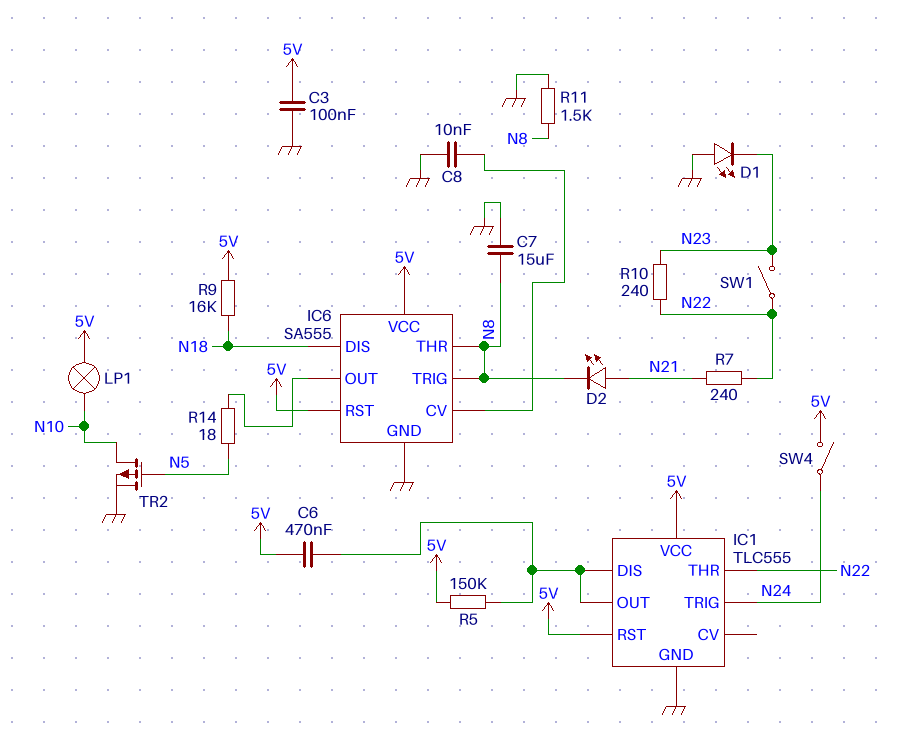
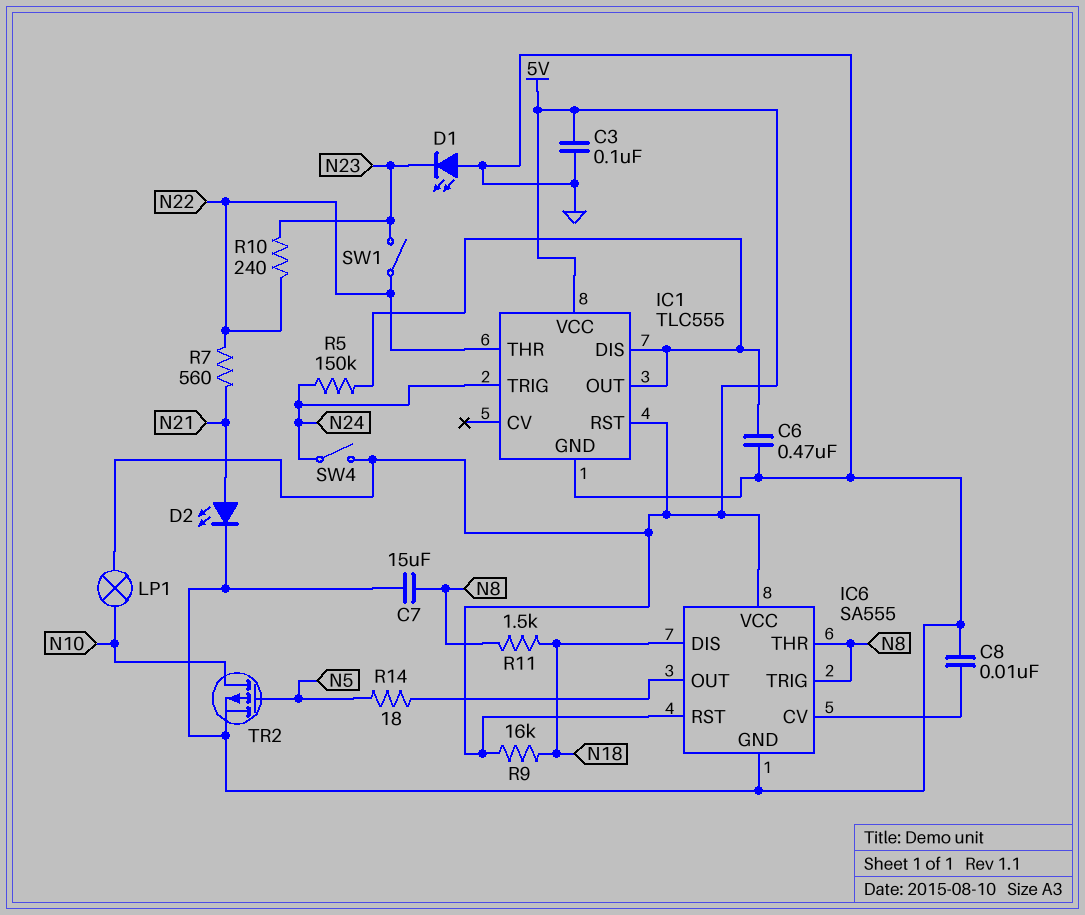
C6: 470nF (5V, IC1/DIS) -> 470nF (GND, IC1/DIS)
D2: LED (A N21, K N8) -> LED (A N21, K GND)
R5: 150k (5V, IC1/DIS) -> 150k (IC1/DIS, N24)
R7: 240 (N21, N22) -> 560 (N21, N22)
R11: 1.5k (GND, N8) -> 1.5k (N8, N18)

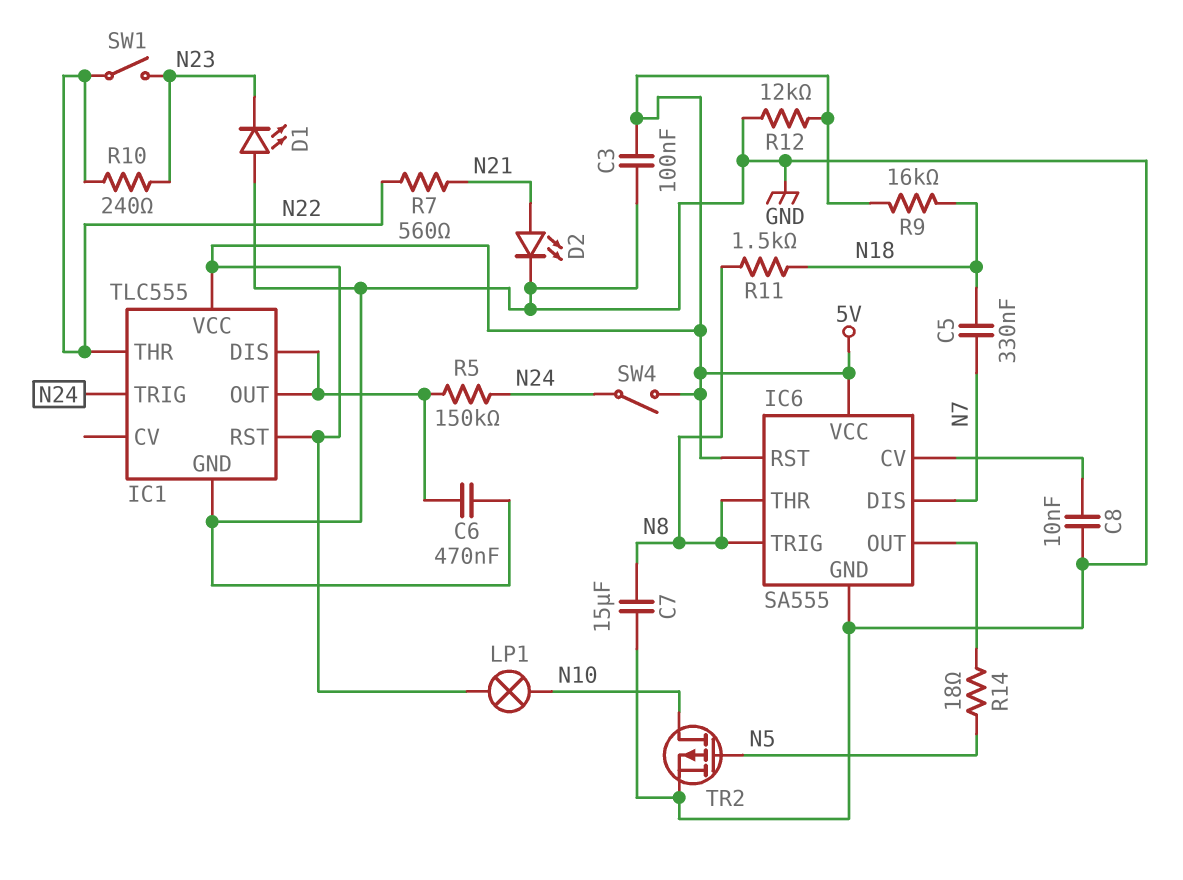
C5: none -> 330nF (N7, N18)
IC6 pin DIS: N18 -> N7
R12: none -> 12k (5V, GND)

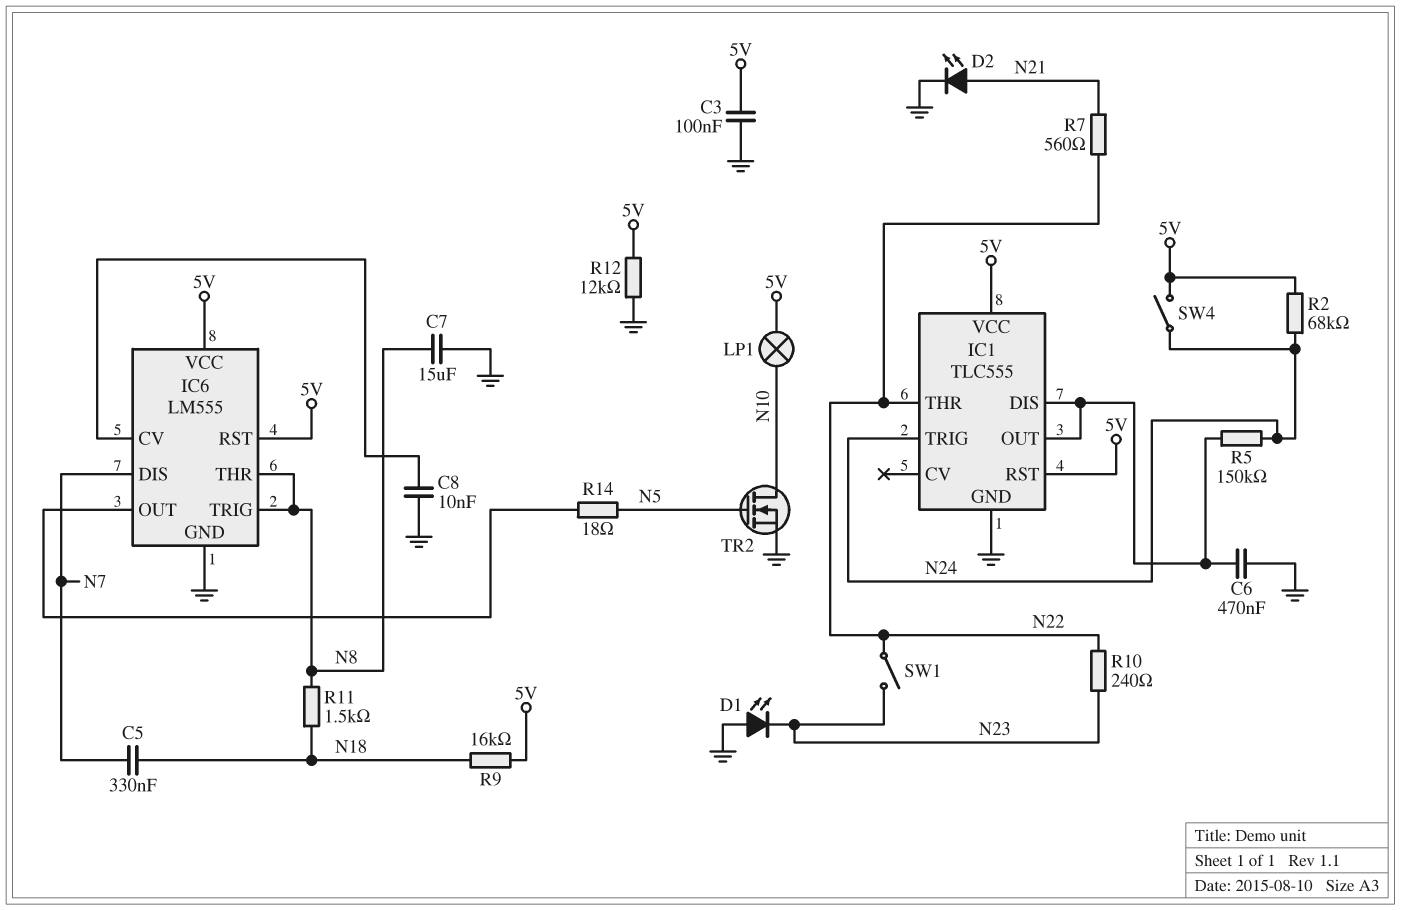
IC6: SA555 -> LM555
R2: none -> 68k (5V, N24)
TR2: PMOS (G N5, D N10, S GND) -> NMOS (G N5, D N10, S GND)

